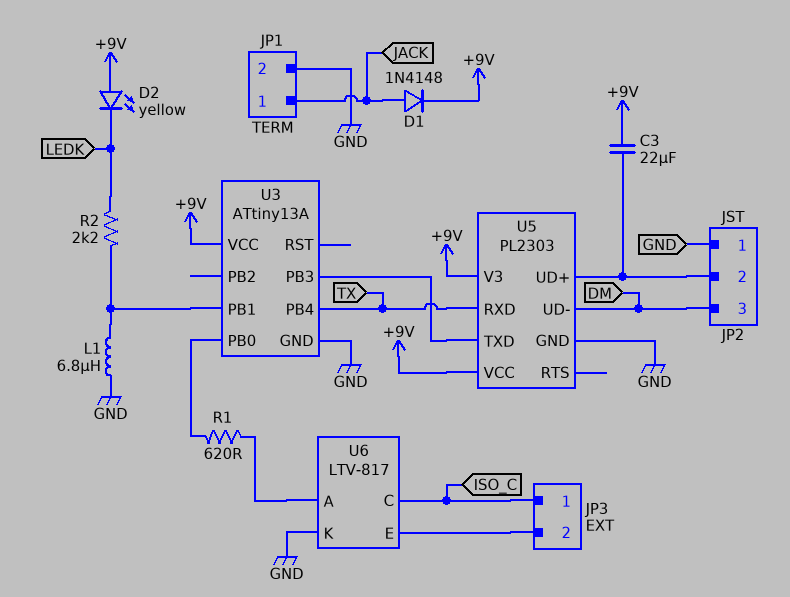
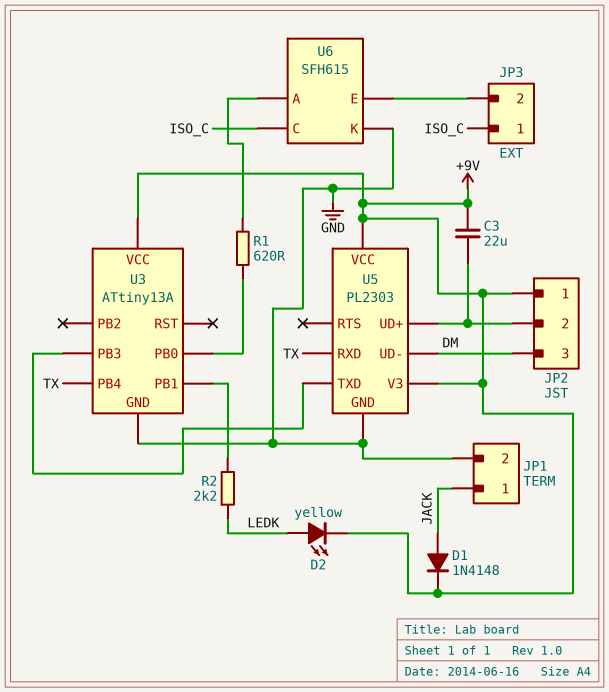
D2: LED yellow (A +9V, K LEDK) -> LED yellow (A LEDK, K +9V)
JP2 pin 1: GND -> +9V
L1: 6.8uH (GND, U3/PB1) -> none
U6: LTV-817 -> SFH615

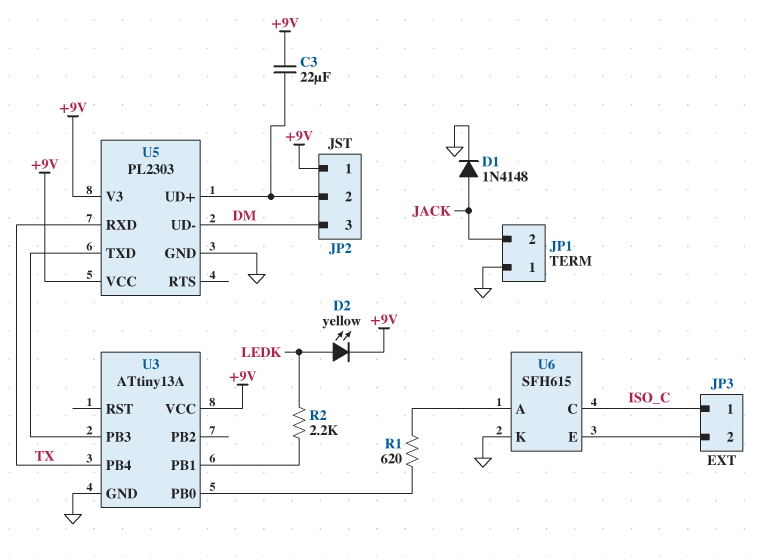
D1: diode 1N4148 (A JACK, K +9V) -> diode 1N4148 (A JACK, K GND)
JP1 pin 1: JACK -> GND
JP1 pin 2: GND -> JACK

